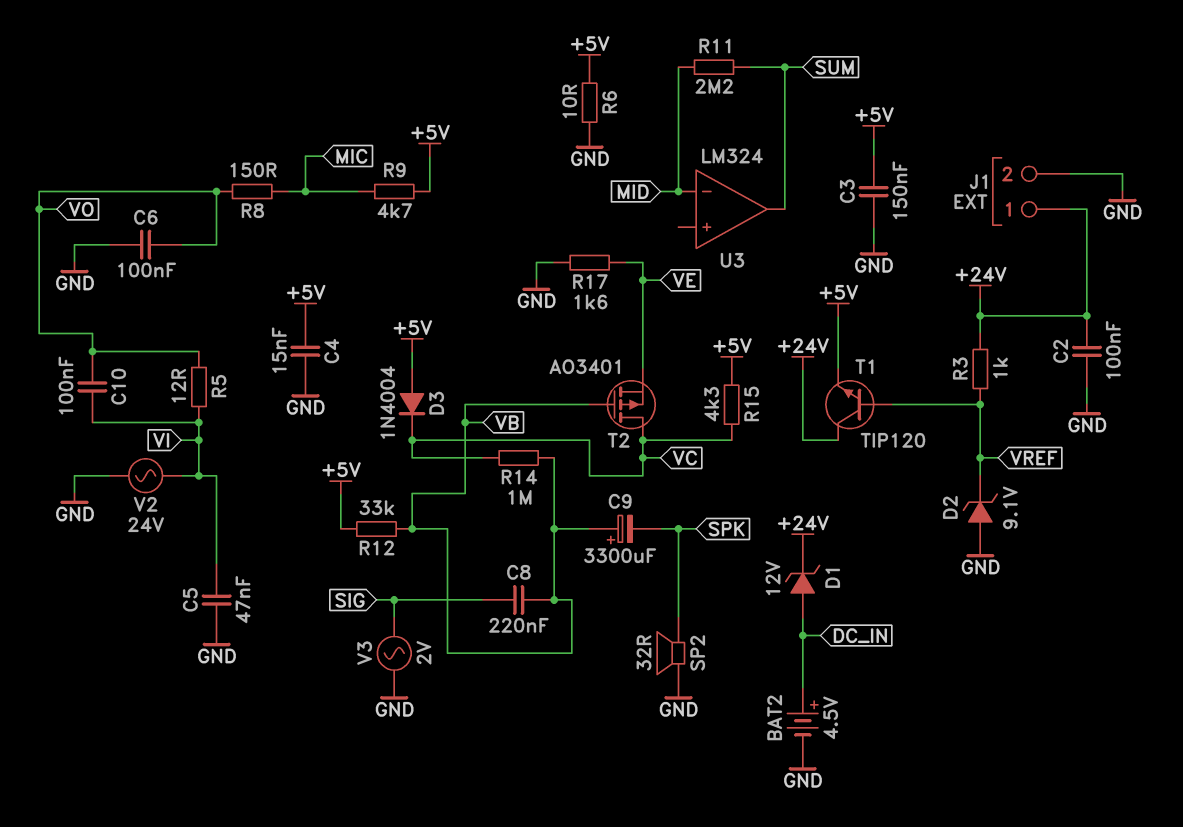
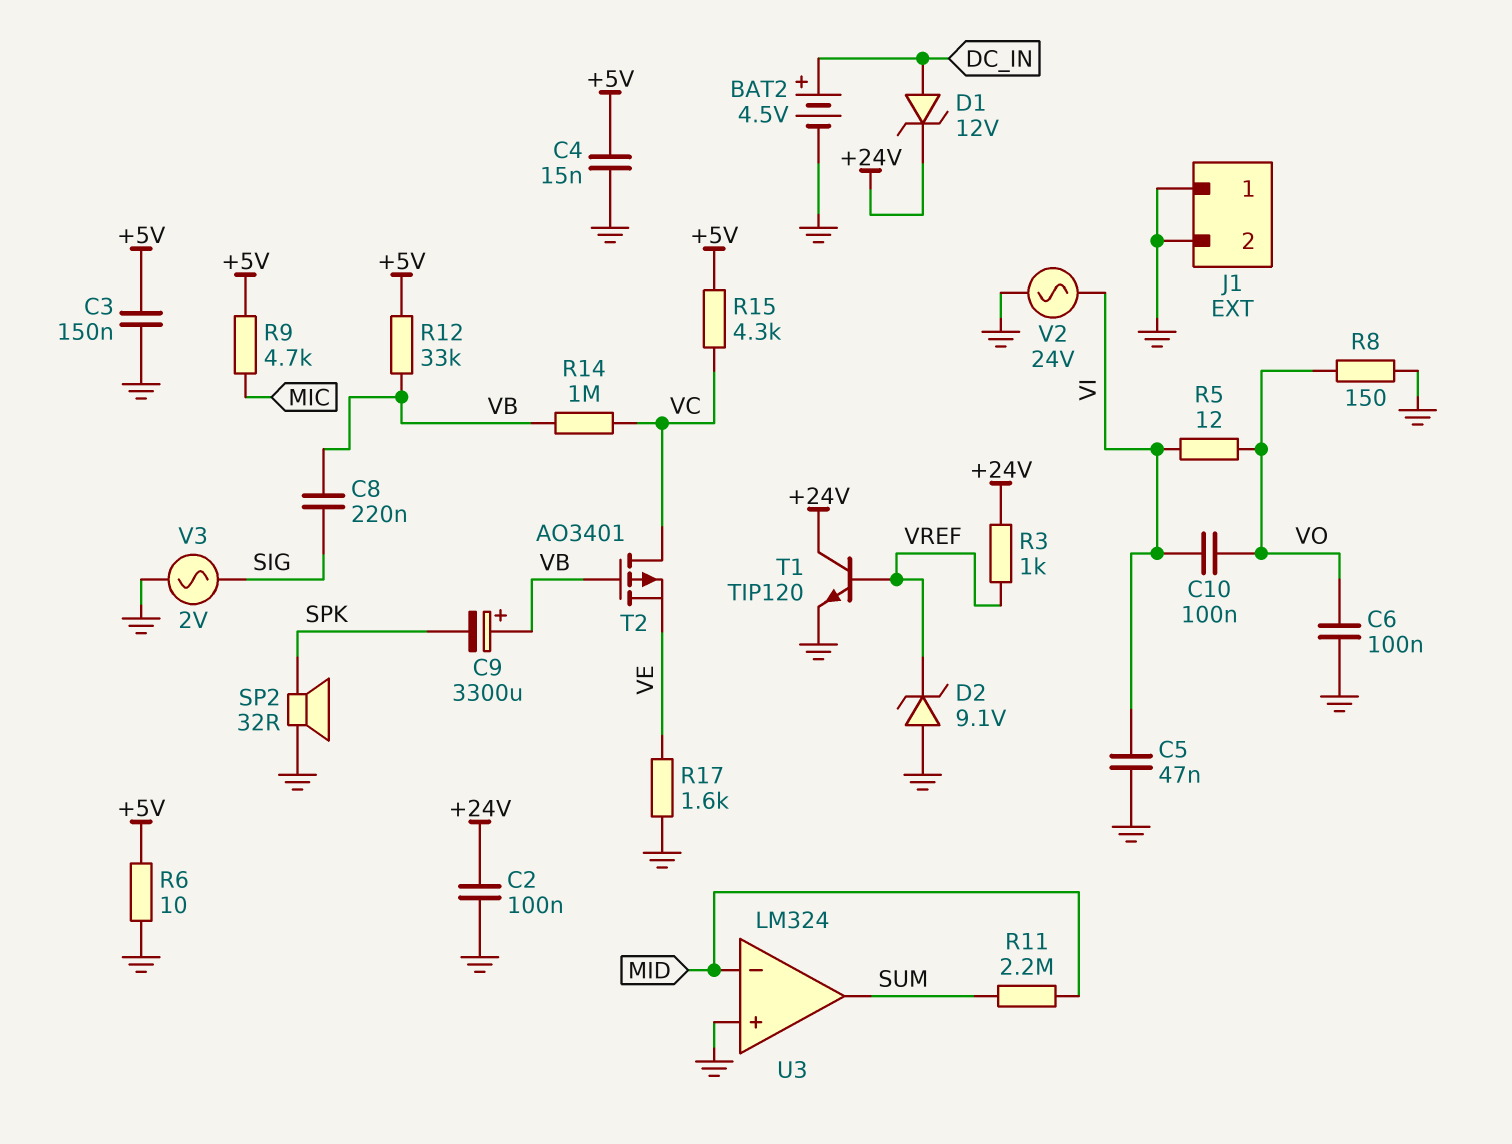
D3: diode 1N4004 (A +5V, K VC) -> none
J1 pin 1: +24V -> GND
R8: 150 (MIC, VO) -> 150 (GND, VO)
T1: NPN TIP120 (B VREF, C +24V, E +5V) -> NPN TIP120 (B VREF, C +24V, E GND)
U3 pin in+: none -> GND

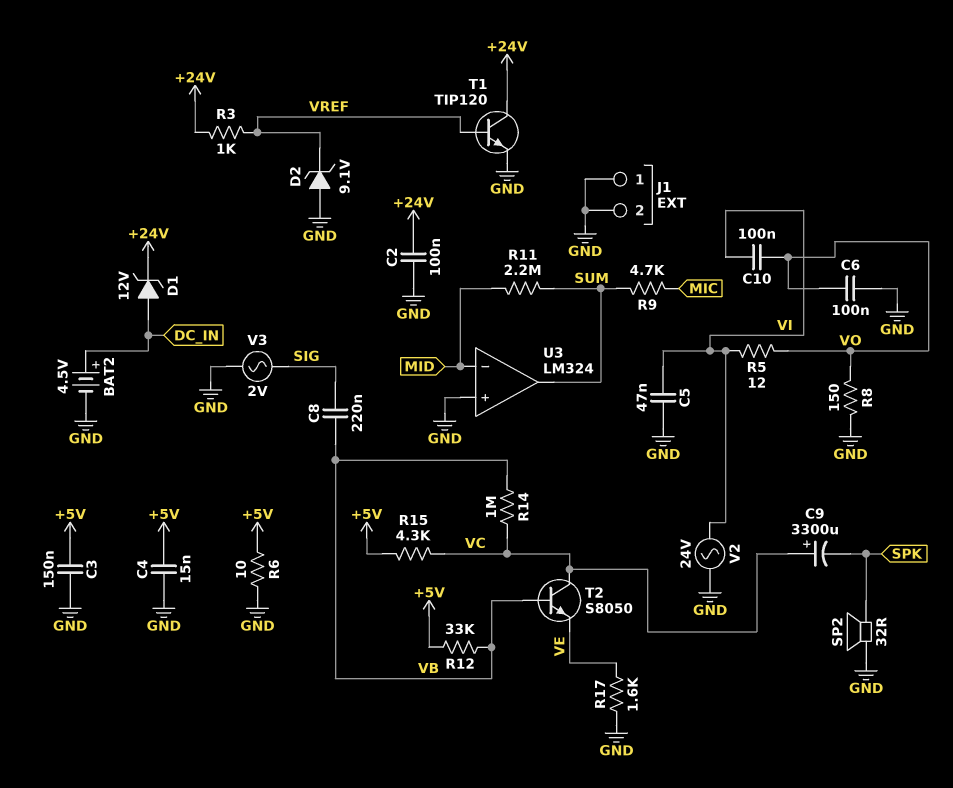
C9: 3300uF (plus VB, minus SPK) -> 3300uF (plus VC, minus SPK)
R9: 4.7k (+5V, MIC) -> 4.7k (MIC, SUM)
T2: PMOS AO3401 (G VB, D VC, S VE) -> NPN S8050 (B VB, C VC, E VE)

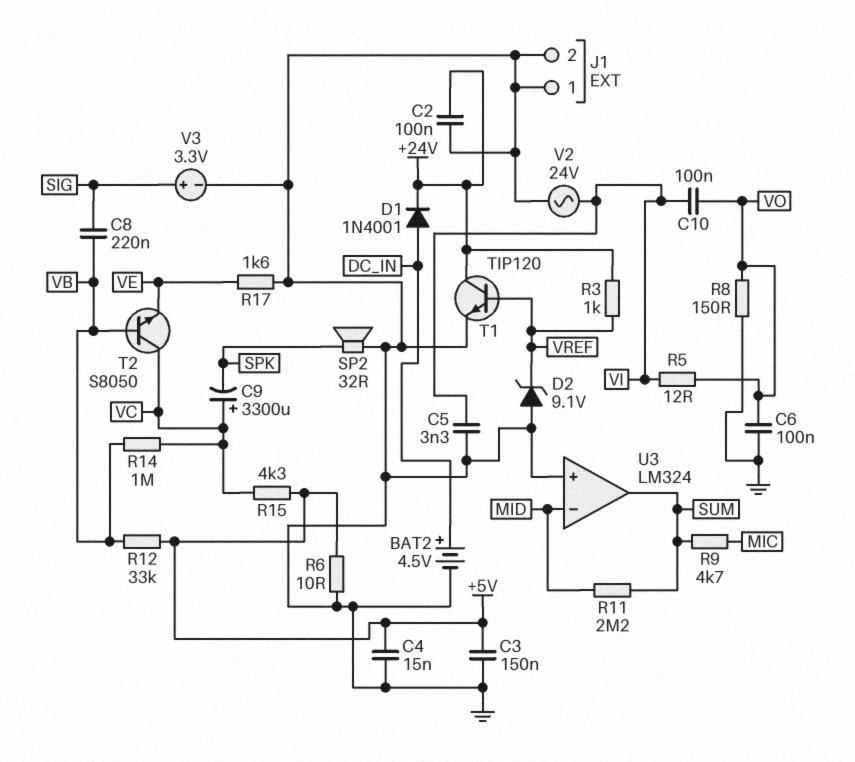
C5: 47nF (GND, VI) -> 3.3nF (GND, VI)
D1: zener 12V (A DC_IN, K +24V) -> diode 1N4001 (A DC_IN, K +24V)
V3: AC 2V (GND, SIG) -> 3.3V (plus SIG, minus GND)

